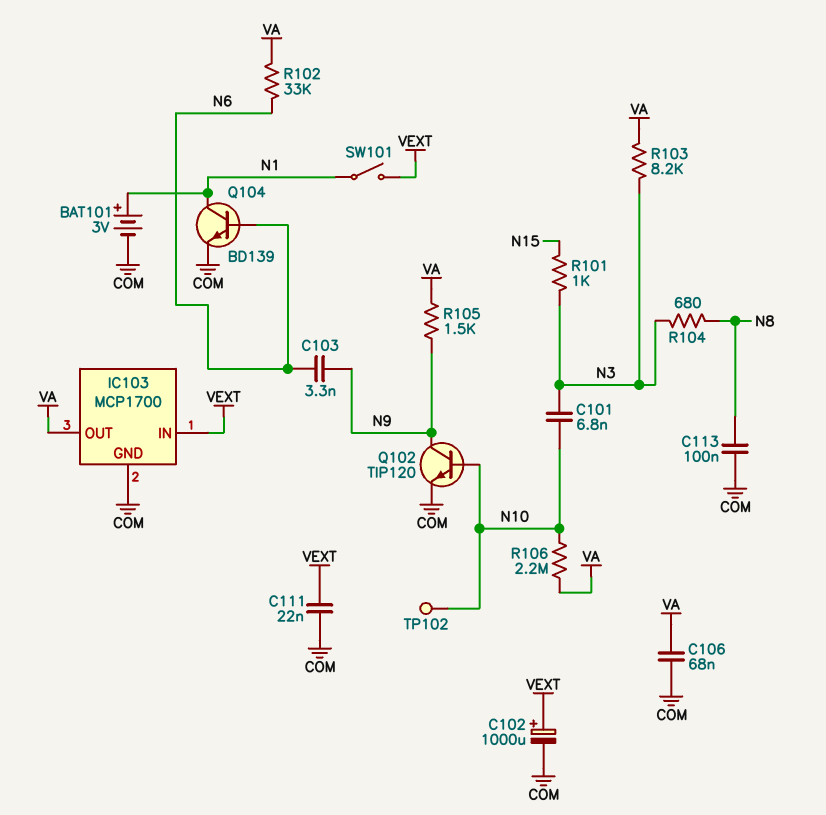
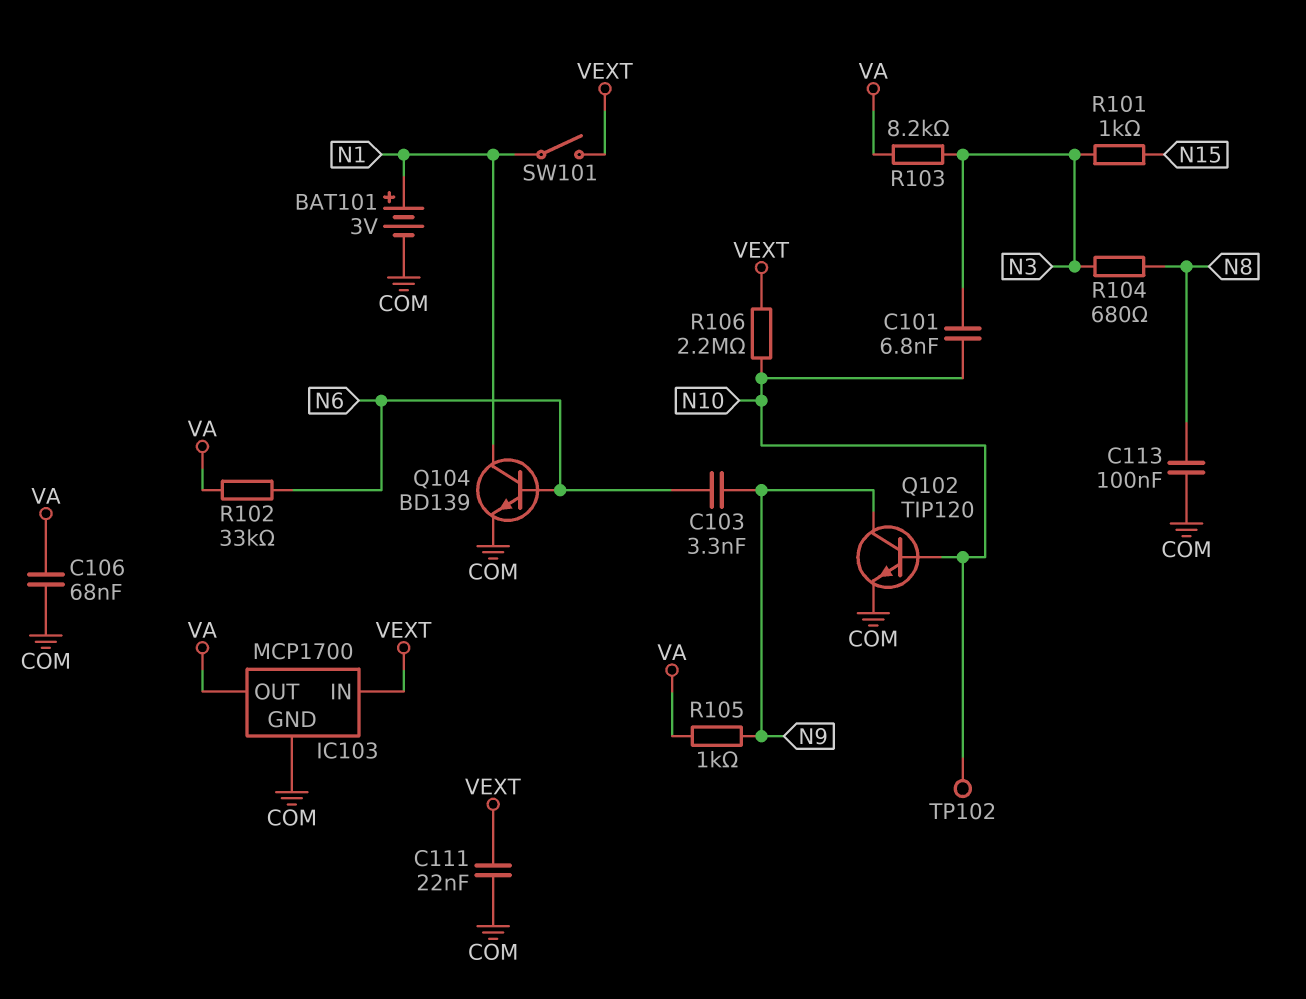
C102: 1000uF (plus VEXT, minus COM) -> none
R105: 1.5k (N9, VA) -> 1k (N9, VA)
R106: 2.2M (N10, VA) -> 2.2M (N10, VEXT)

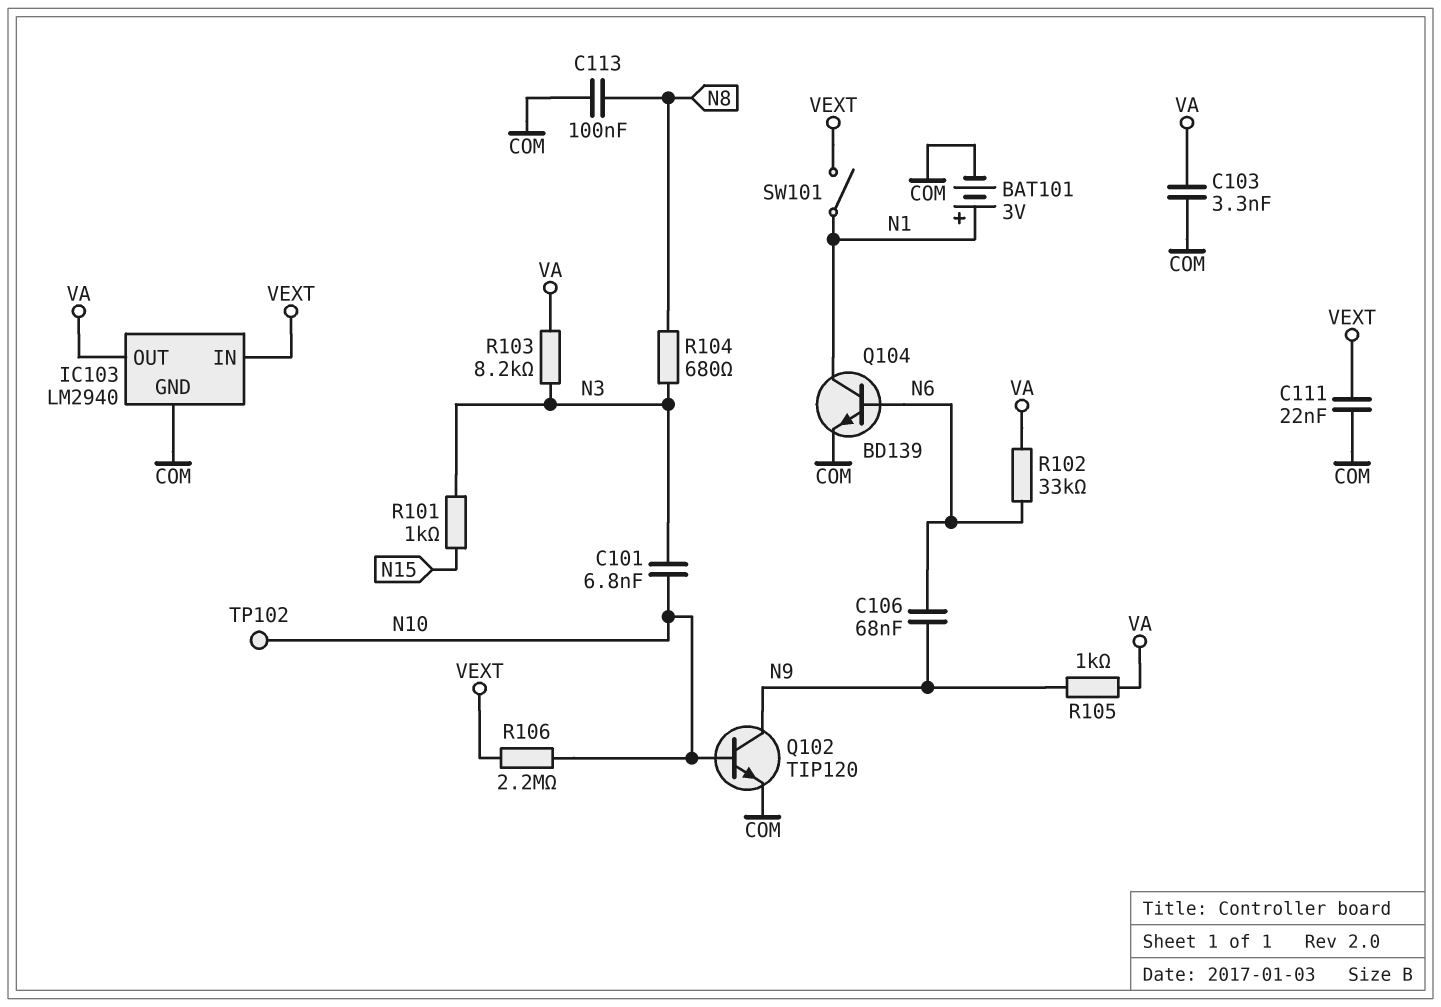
C103: 3.3nF (N6, N9) -> 3.3nF (COM, VA)
C106: 68nF (COM, VA) -> 68nF (N6, N9)
IC103: MCP1700 -> LM2940

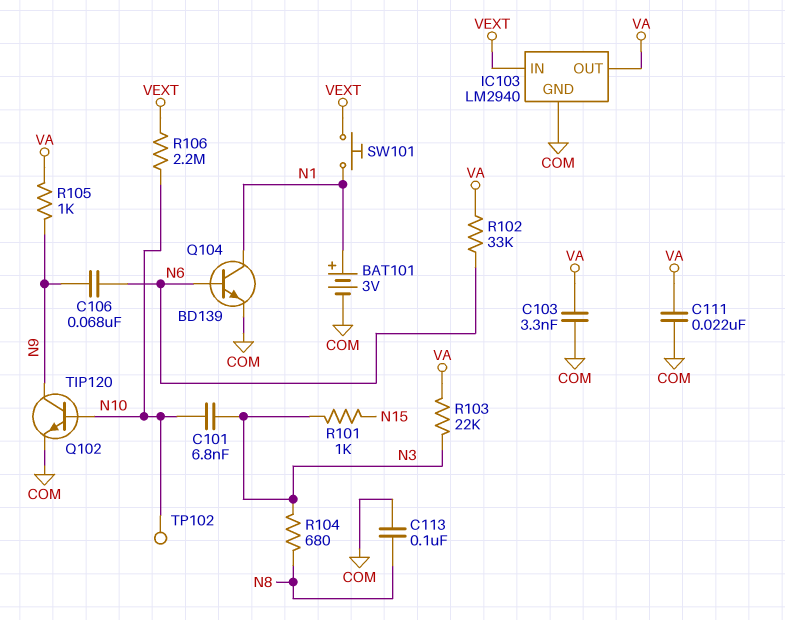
C111: 22nF (COM, VEXT) -> 22nF (COM, VA)
R103: 8.2k (N3, VA) -> 22k (N3, VA)
SW101: switch (N1, VEXT) -> button (N1, VEXT)

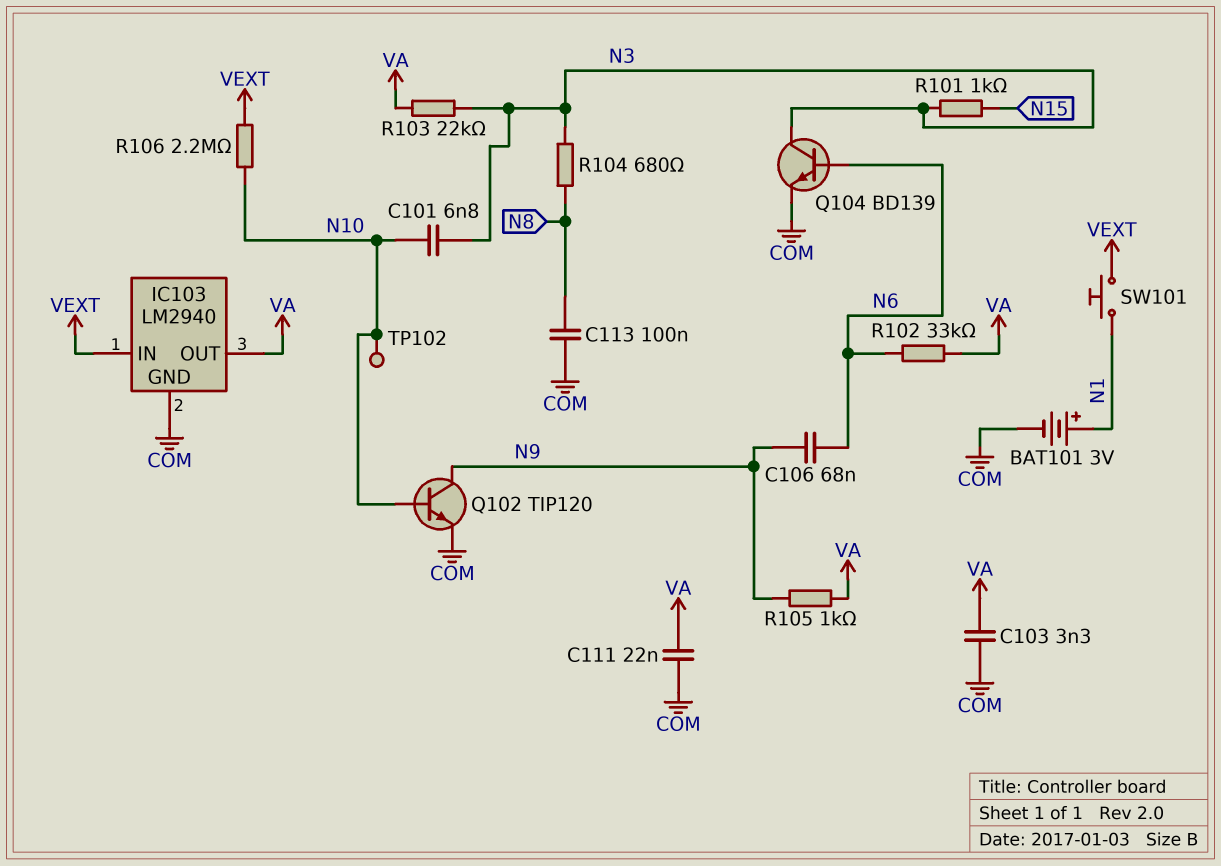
Q104: NPN BD139 (B N6, C N1, E COM) -> NPN BD139 (B N6, C N3, E COM)

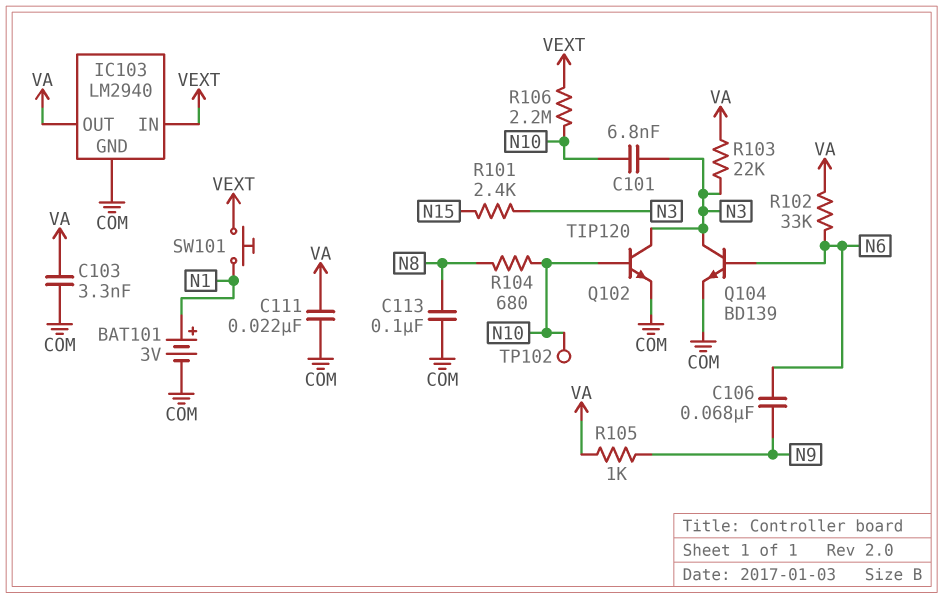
Q102: NPN TIP120 (B N10, C N9, E COM) -> NPN TIP120 (B N10, C N3, E COM)
R101: 1k (N3, N15) -> 2.4k (N3, N15)
R104: 680 (N3, N8) -> 680 (N8, N10)

